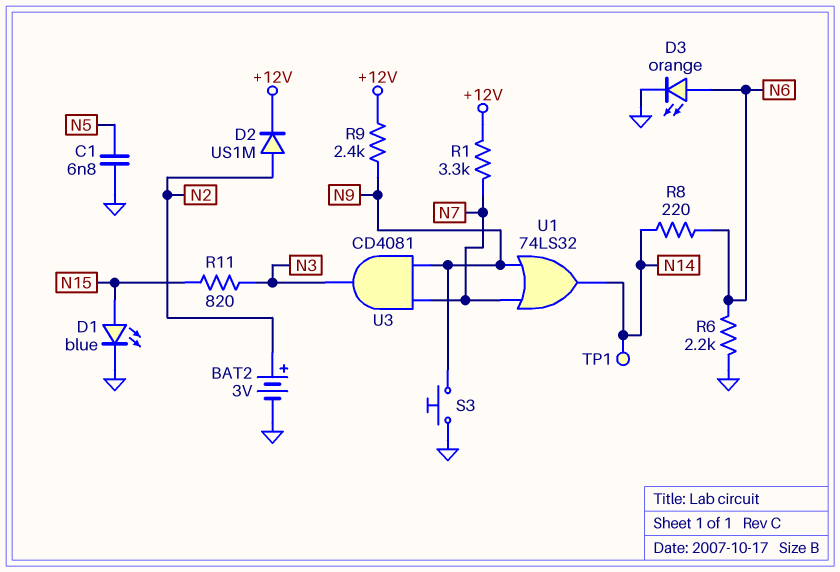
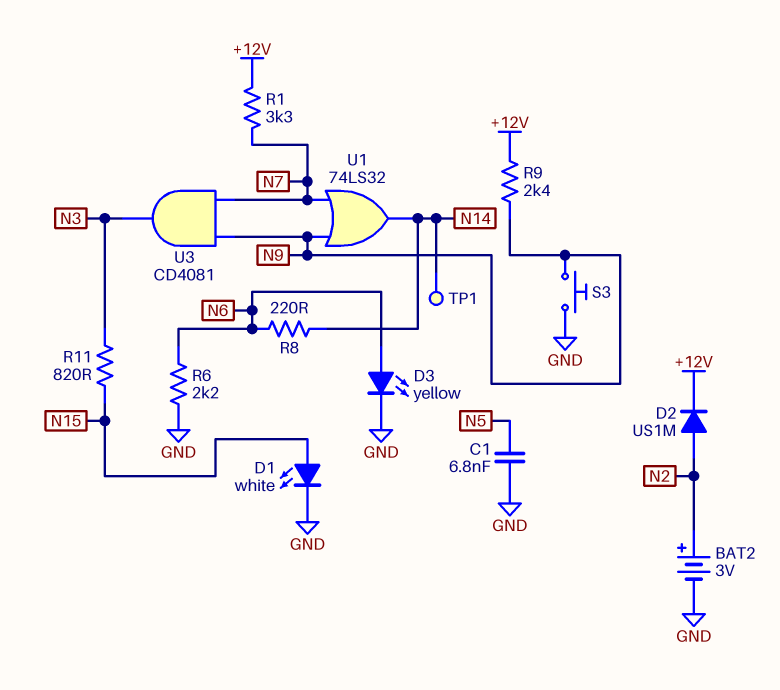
D1: LED blue (A N15, K GND) -> LED white (A N15, K GND)
D3: LED orange (A N6, K GND) -> LED yellow (A N6, K GND)

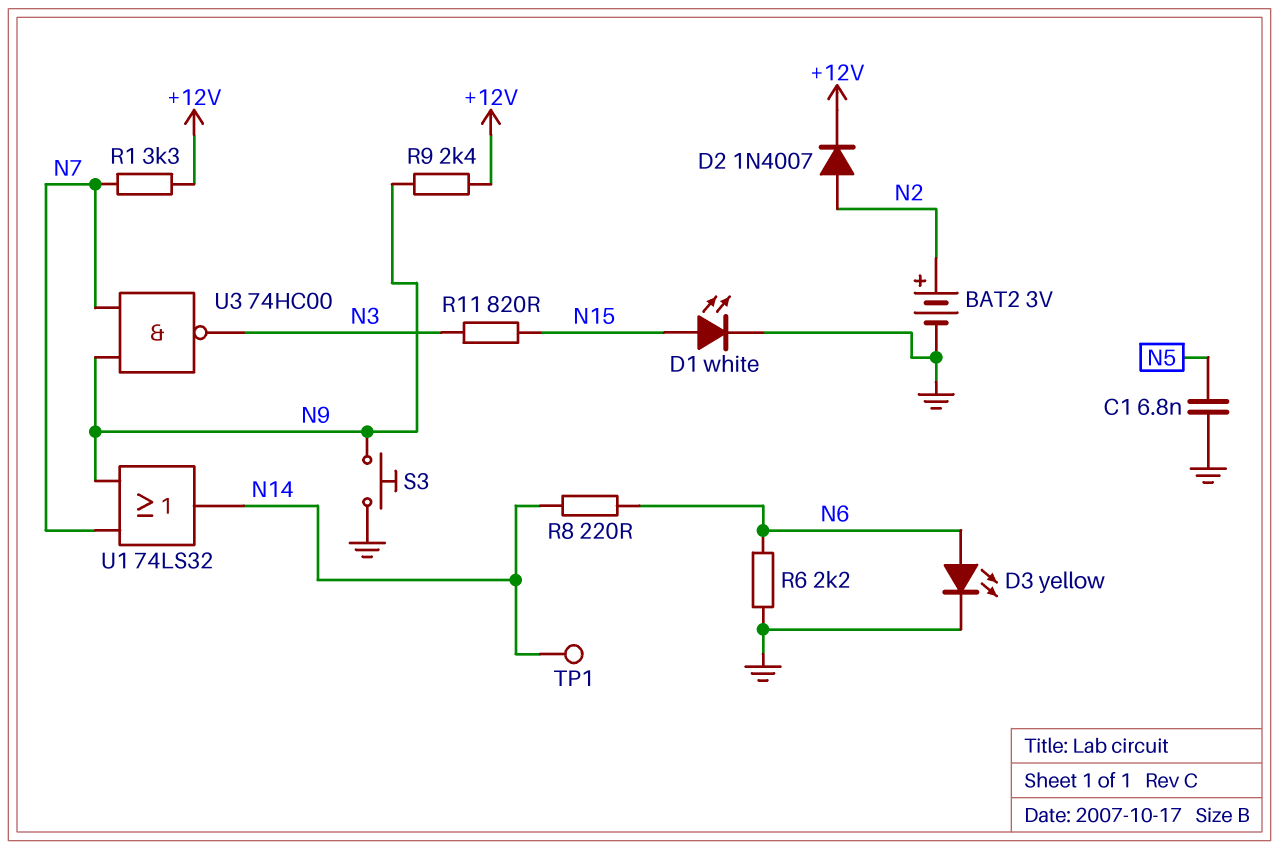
D2: diode US1M (A N2, K +12V) -> diode 1N4007 (A N2, K +12V)
U3: AND CD4081 (in N7, in N9, out N3) -> NAND 74HC00 (in N7, in N9, out N3)

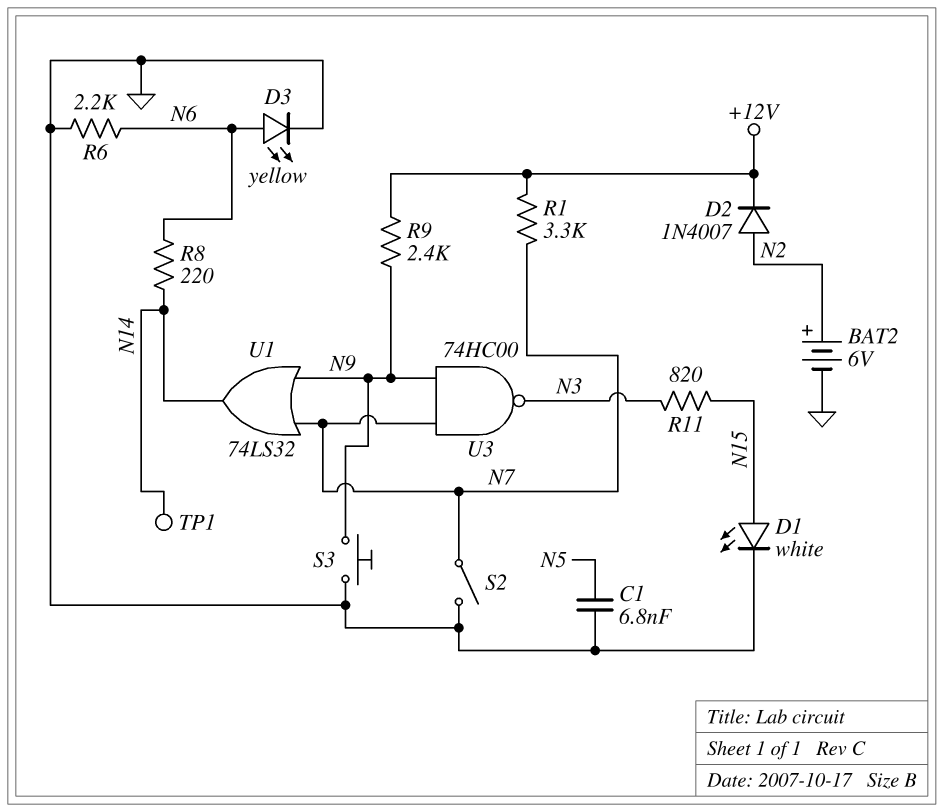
BAT2: 3V (plus N2, minus GND) -> 6V (plus N2, minus GND)
S2: none -> switch (GND, N7)

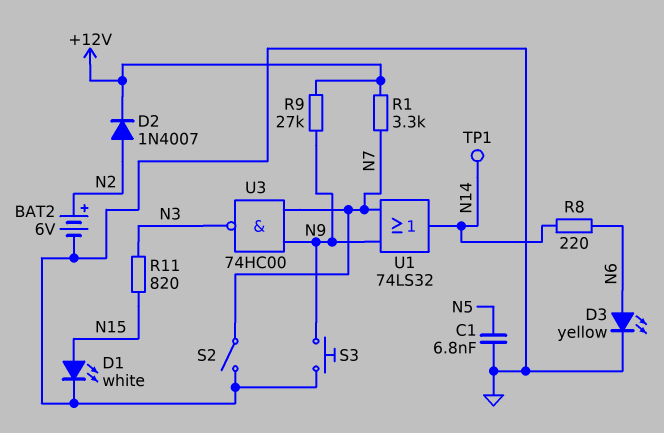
R6: 2.2k (GND, N6) -> none
R9: 2.4k (+12V, N9) -> 27k (+12V, N9)

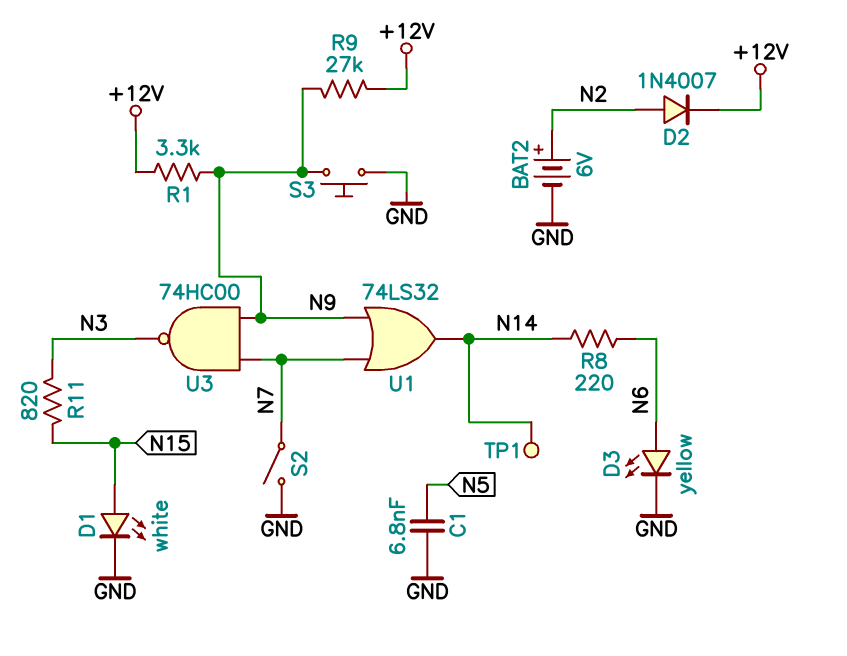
R1: 3.3k (+12V, N7) -> 3.3k (+12V, N9)

